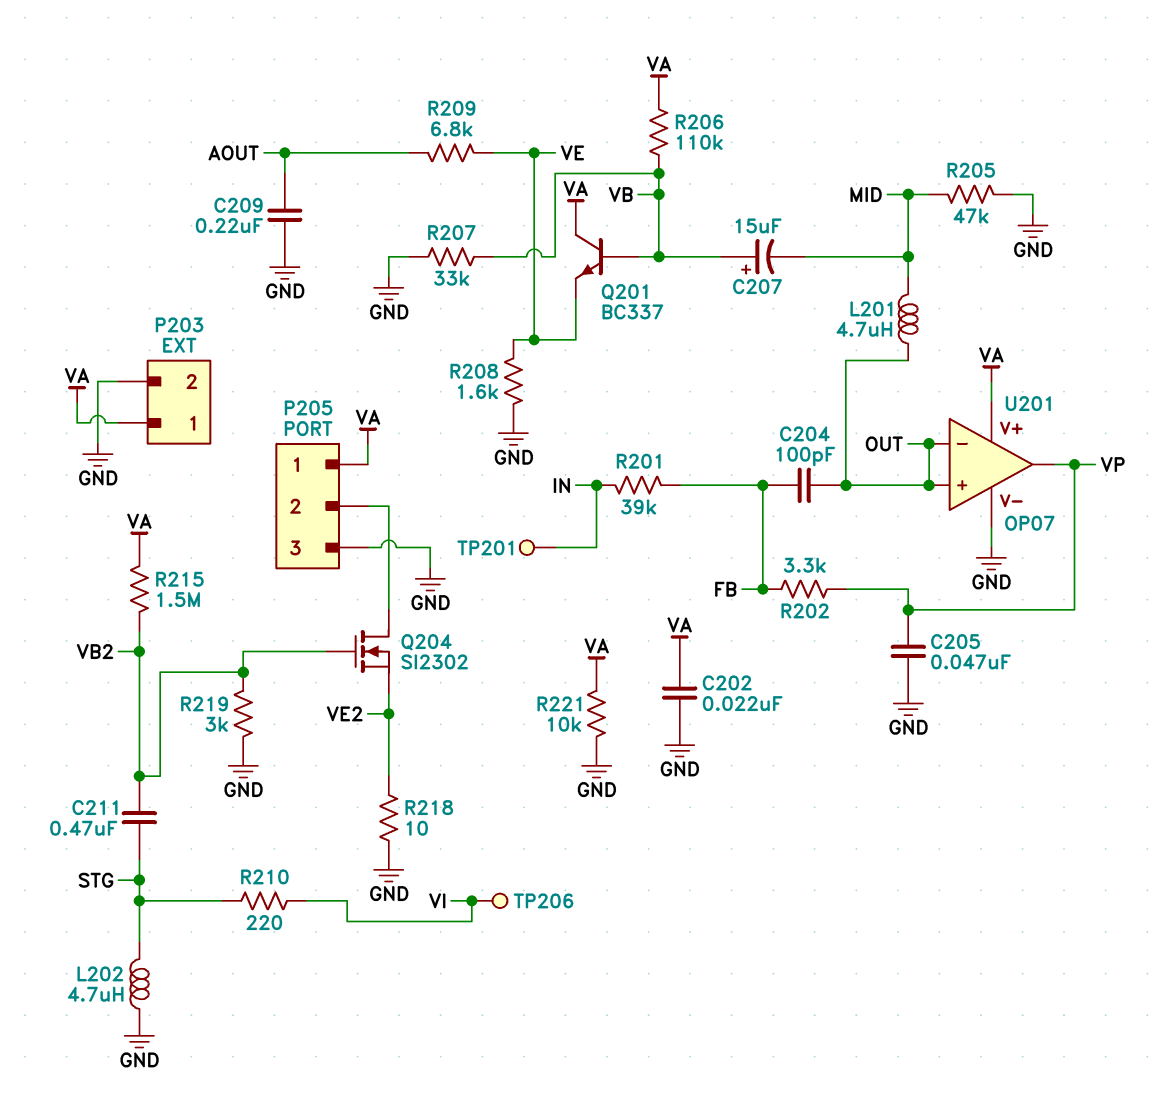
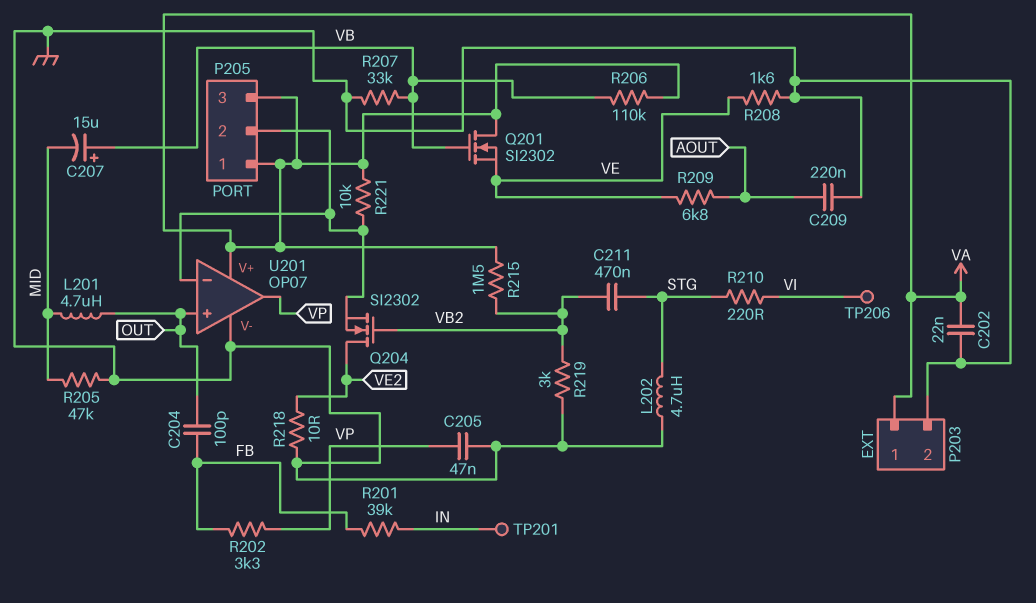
P205 pin 3: GND -> VA
Q201: NPN BC337 (B VB, C VA, E VE) -> NMOS SI2302 (G VB, D VA, S VE)
Q204: NMOS SI2302 (G VB2, D P205/2, S VE2) -> NMOS SI2302 (G VB2, D VE2, S P205/2)
R221: 10k (GND, VA) -> 10k (P205/2, VA)
U201 pin in-: OUT -> P205/2

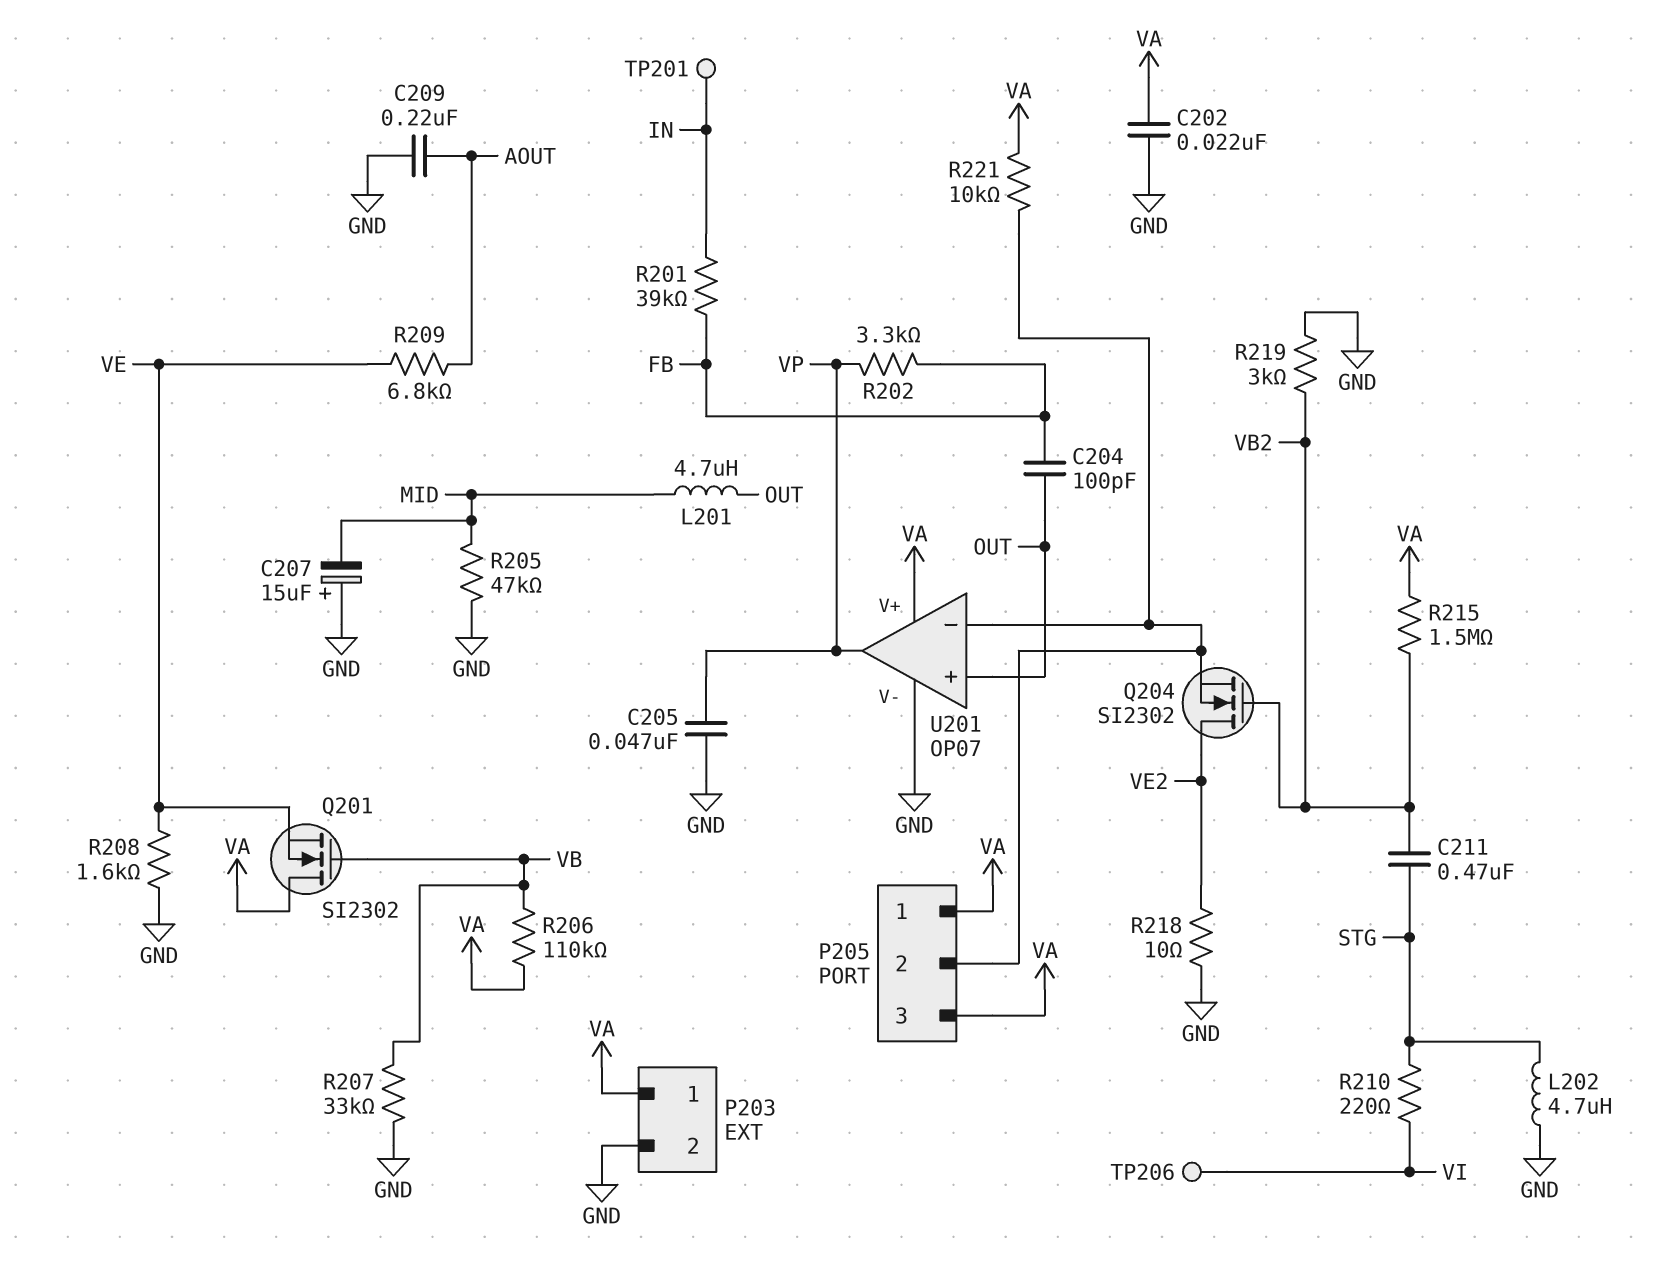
C207: 15uF (plus VB, minus MID) -> 15uF (plus GND, minus MID)

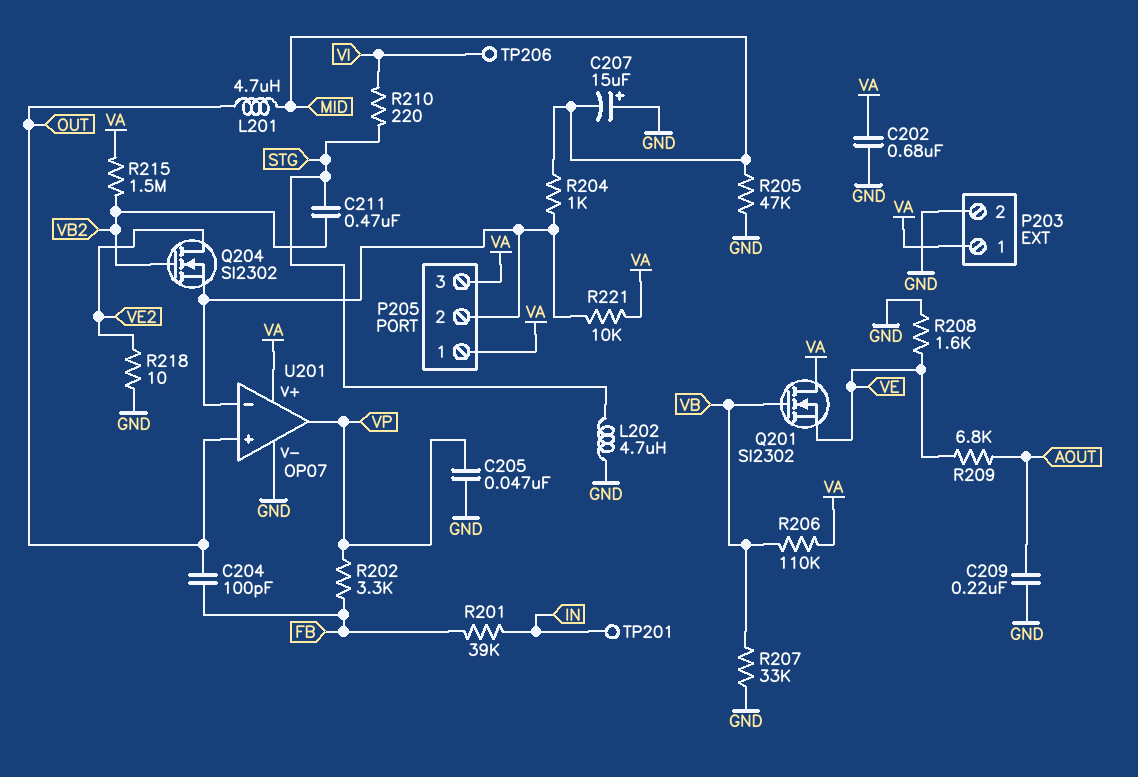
C202: 22nF (GND, VA) -> 680nF (GND, VA)
R204: none -> 1k (MID, P205/2)
R219: 3k (GND, VB2) -> none

